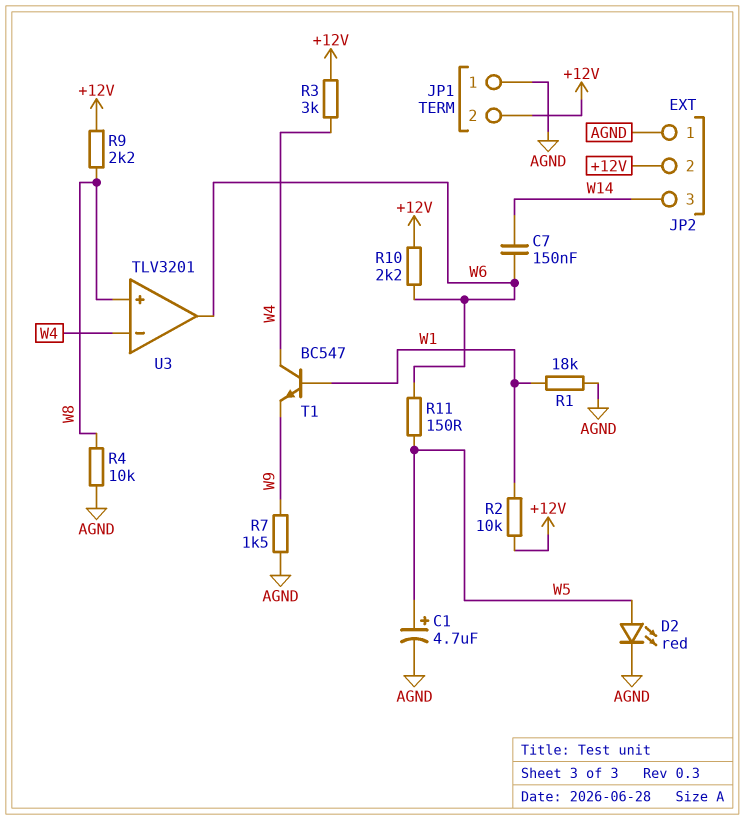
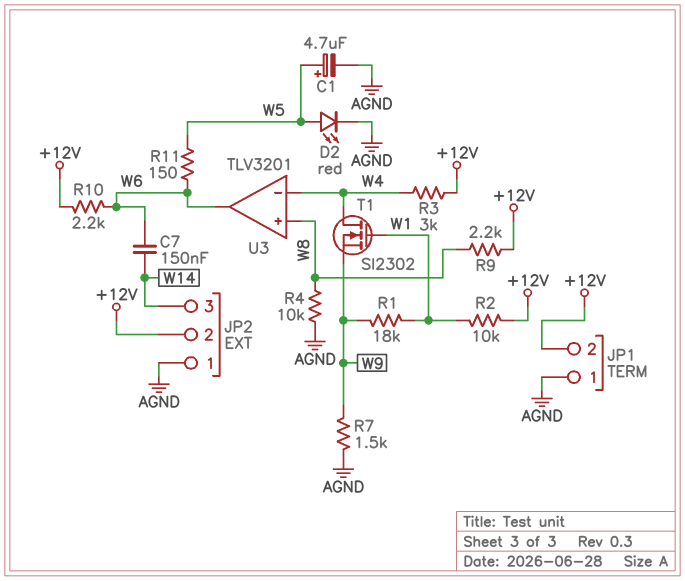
R1: 18k (AGND, W1) -> 18k (W1, W9)
T1: NPN BC547 (B W1, C W4, E W9) -> NMOS SI2302 (G W1, D W4, S W9)

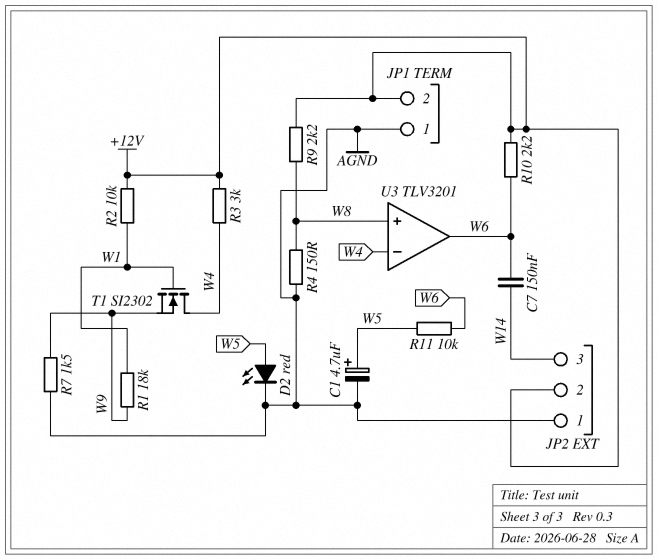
R4: 10k (AGND, W8) -> 150 (AGND, W8)
R11: 150 (W5, W6) -> 10k (W5, W6)

